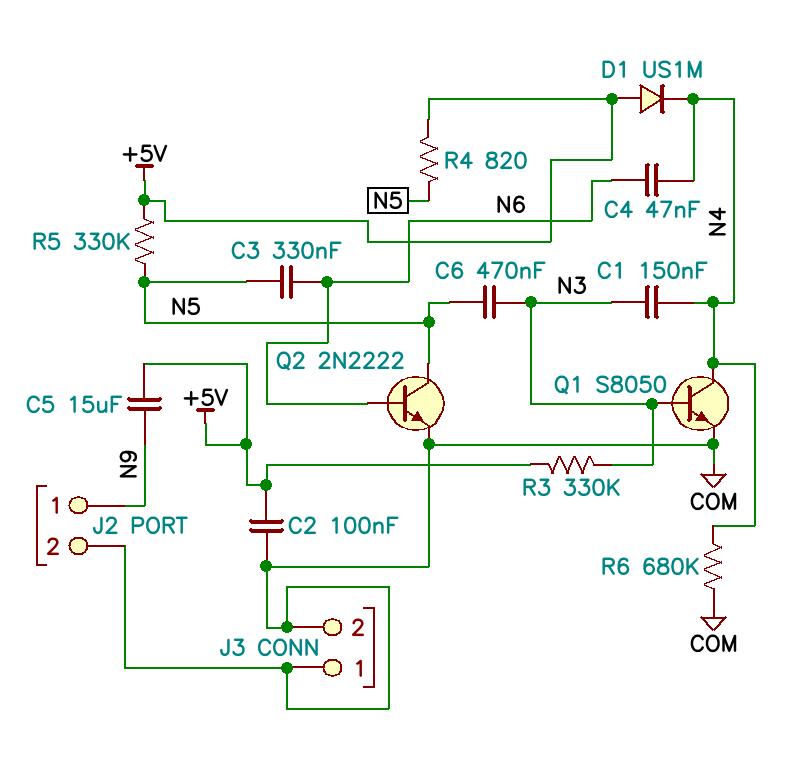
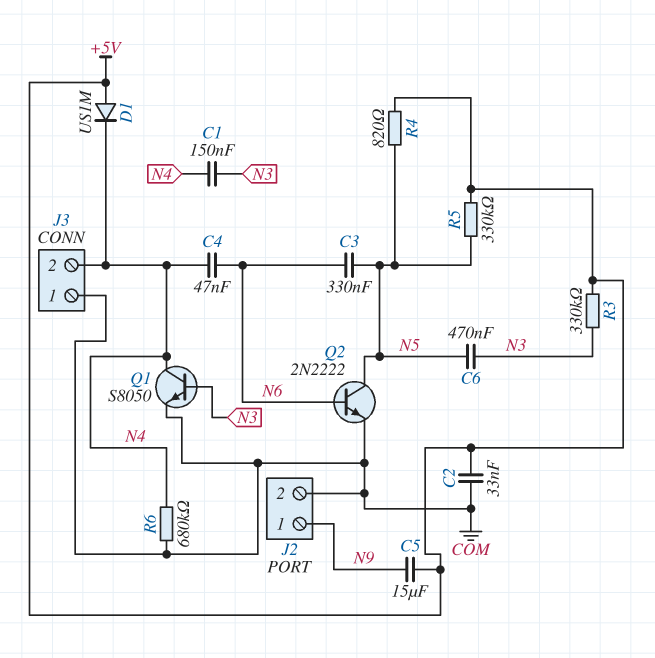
C2: 100nF (+5V, COM) -> 33nF (+5V, COM)
J3 pin 2: COM -> N4

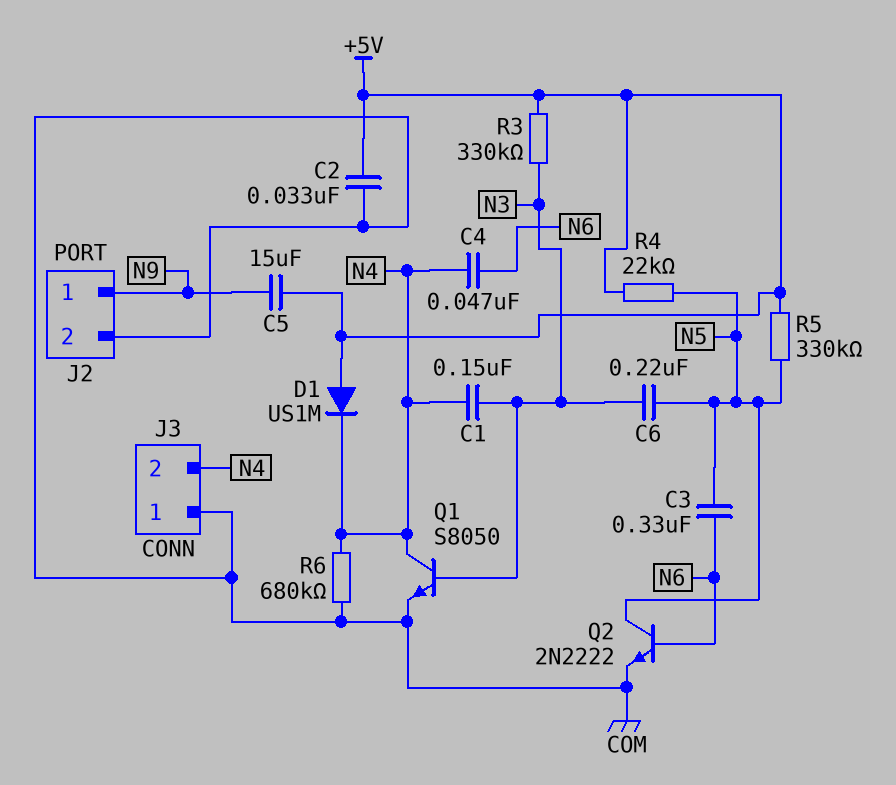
C6: 470nF (N3, N5) -> 220nF (N3, N5)
R4: 820 (+5V, N5) -> 22k (+5V, N5)

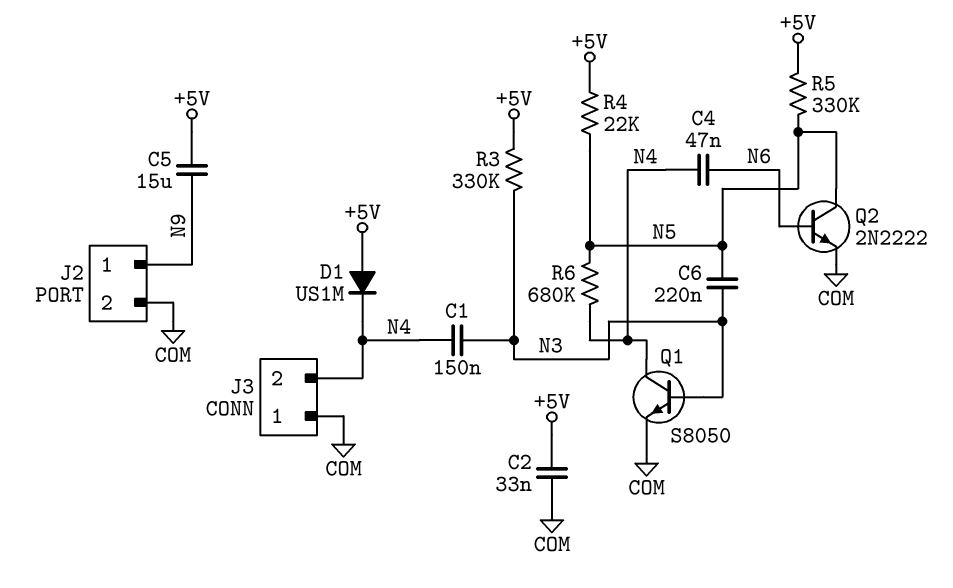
C3: 330nF (N5, N6) -> none
R6: 680k (COM, N4) -> 680k (N4, N5)

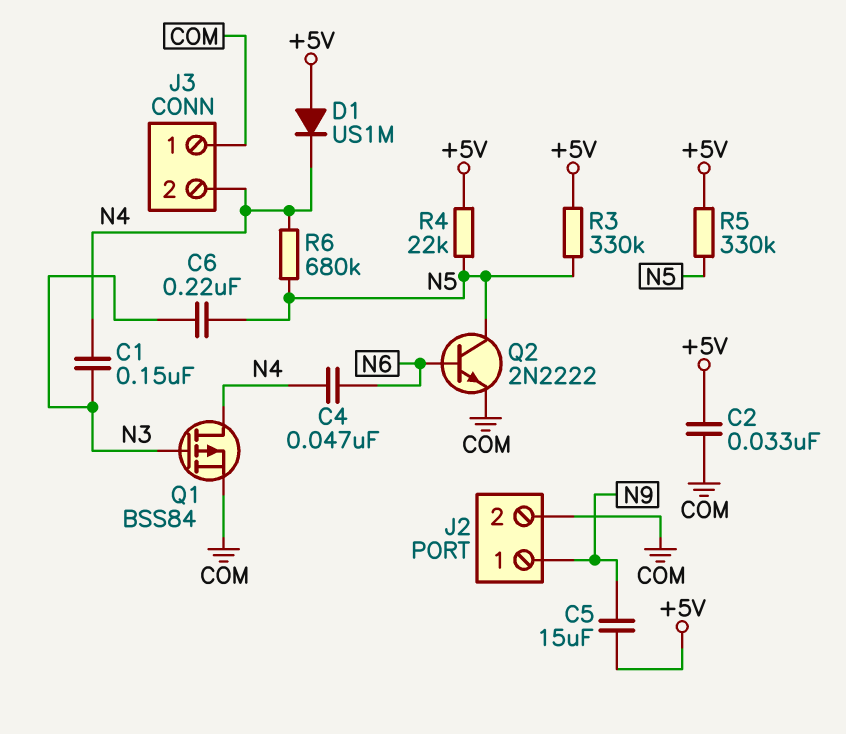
Q1: NPN S8050 (B N3, C N4, E COM) -> PMOS BSS84 (G N3, D N4, S COM)
R3: 330k (+5V, N3) -> 330k (+5V, N5)

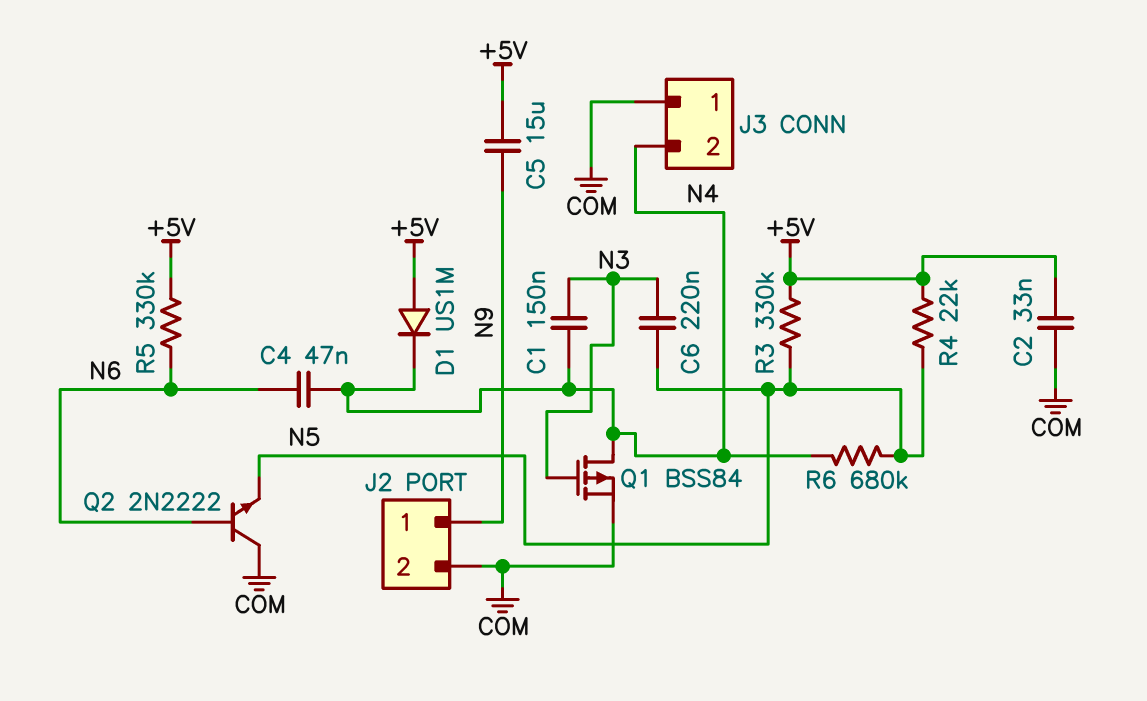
Q2: NPN 2N2222 (B N6, C N5, E COM) -> NPN 2N2222 (B N6, C COM, E N5)
R5: 330k (+5V, N5) -> 330k (+5V, N6)

